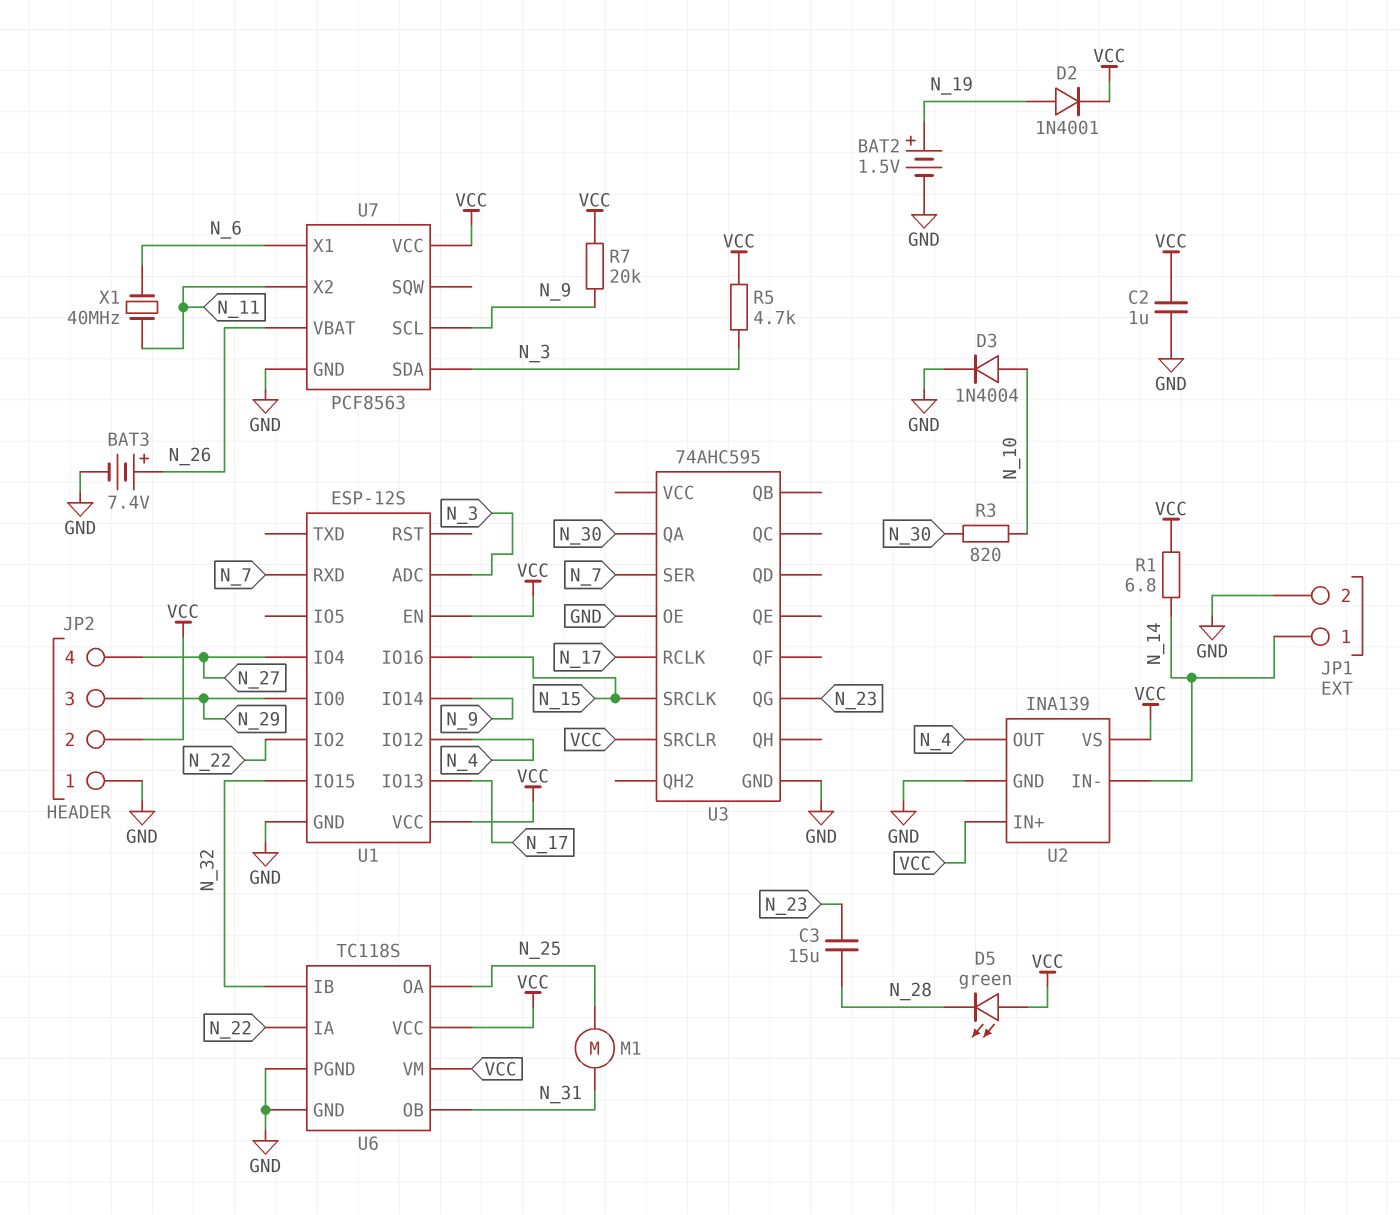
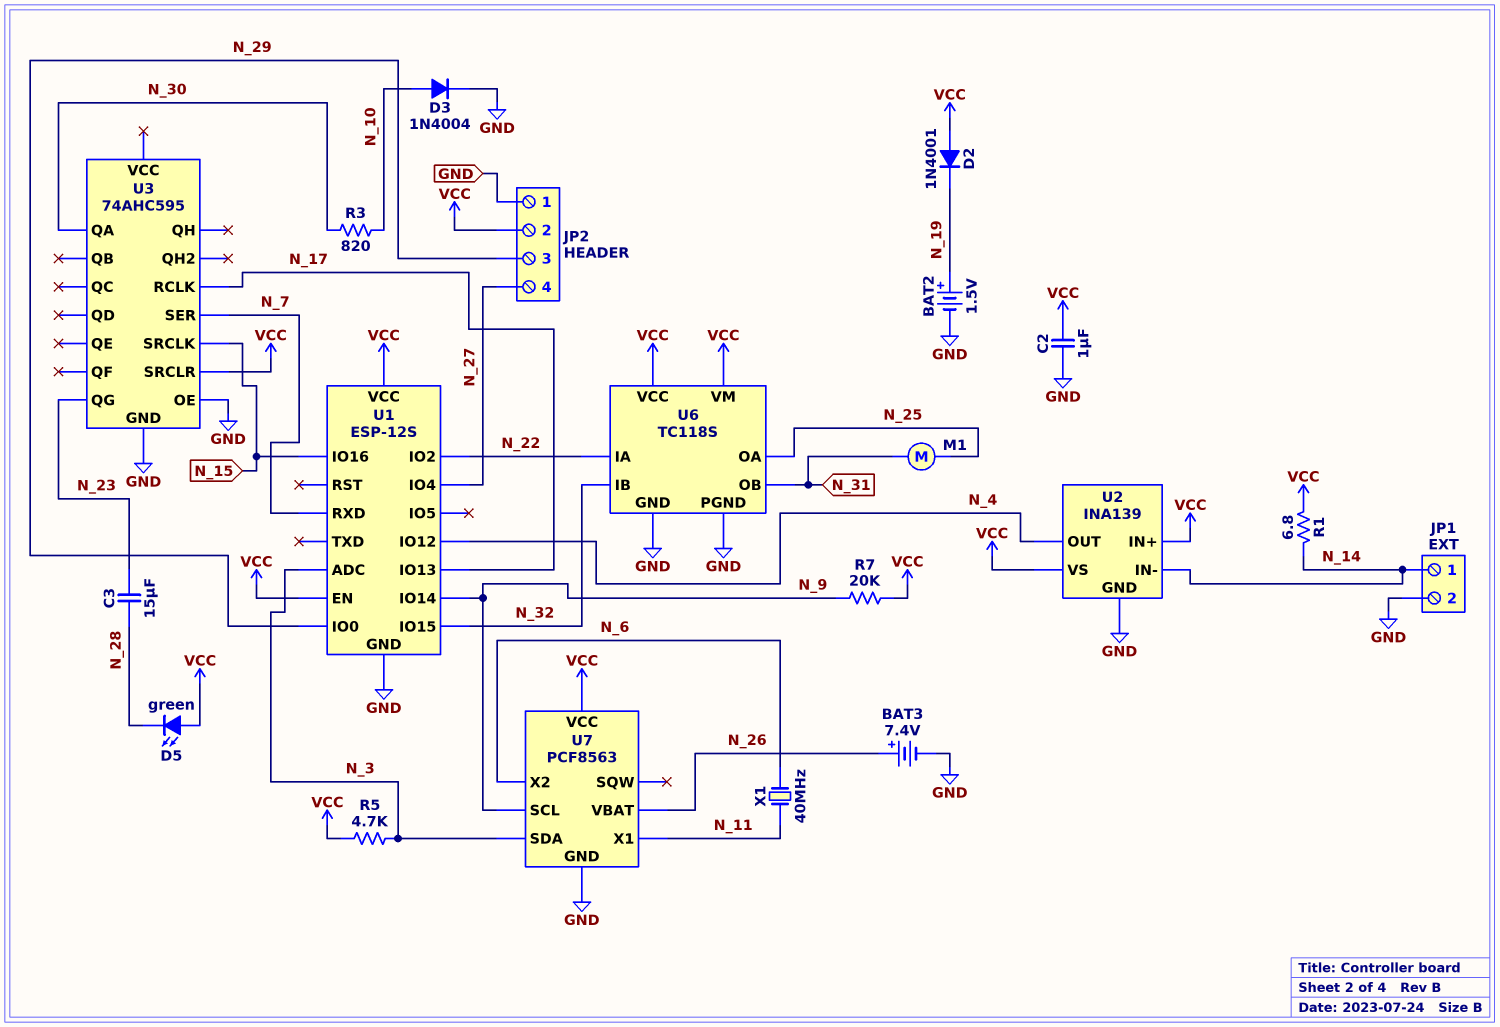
D2: diode 1N4001 (A N_19, K VCC) -> diode 1N4001 (A VCC, K N_19)
U7 pin X1: N_6 -> N_11
U7 pin X2: N_11 -> N_6

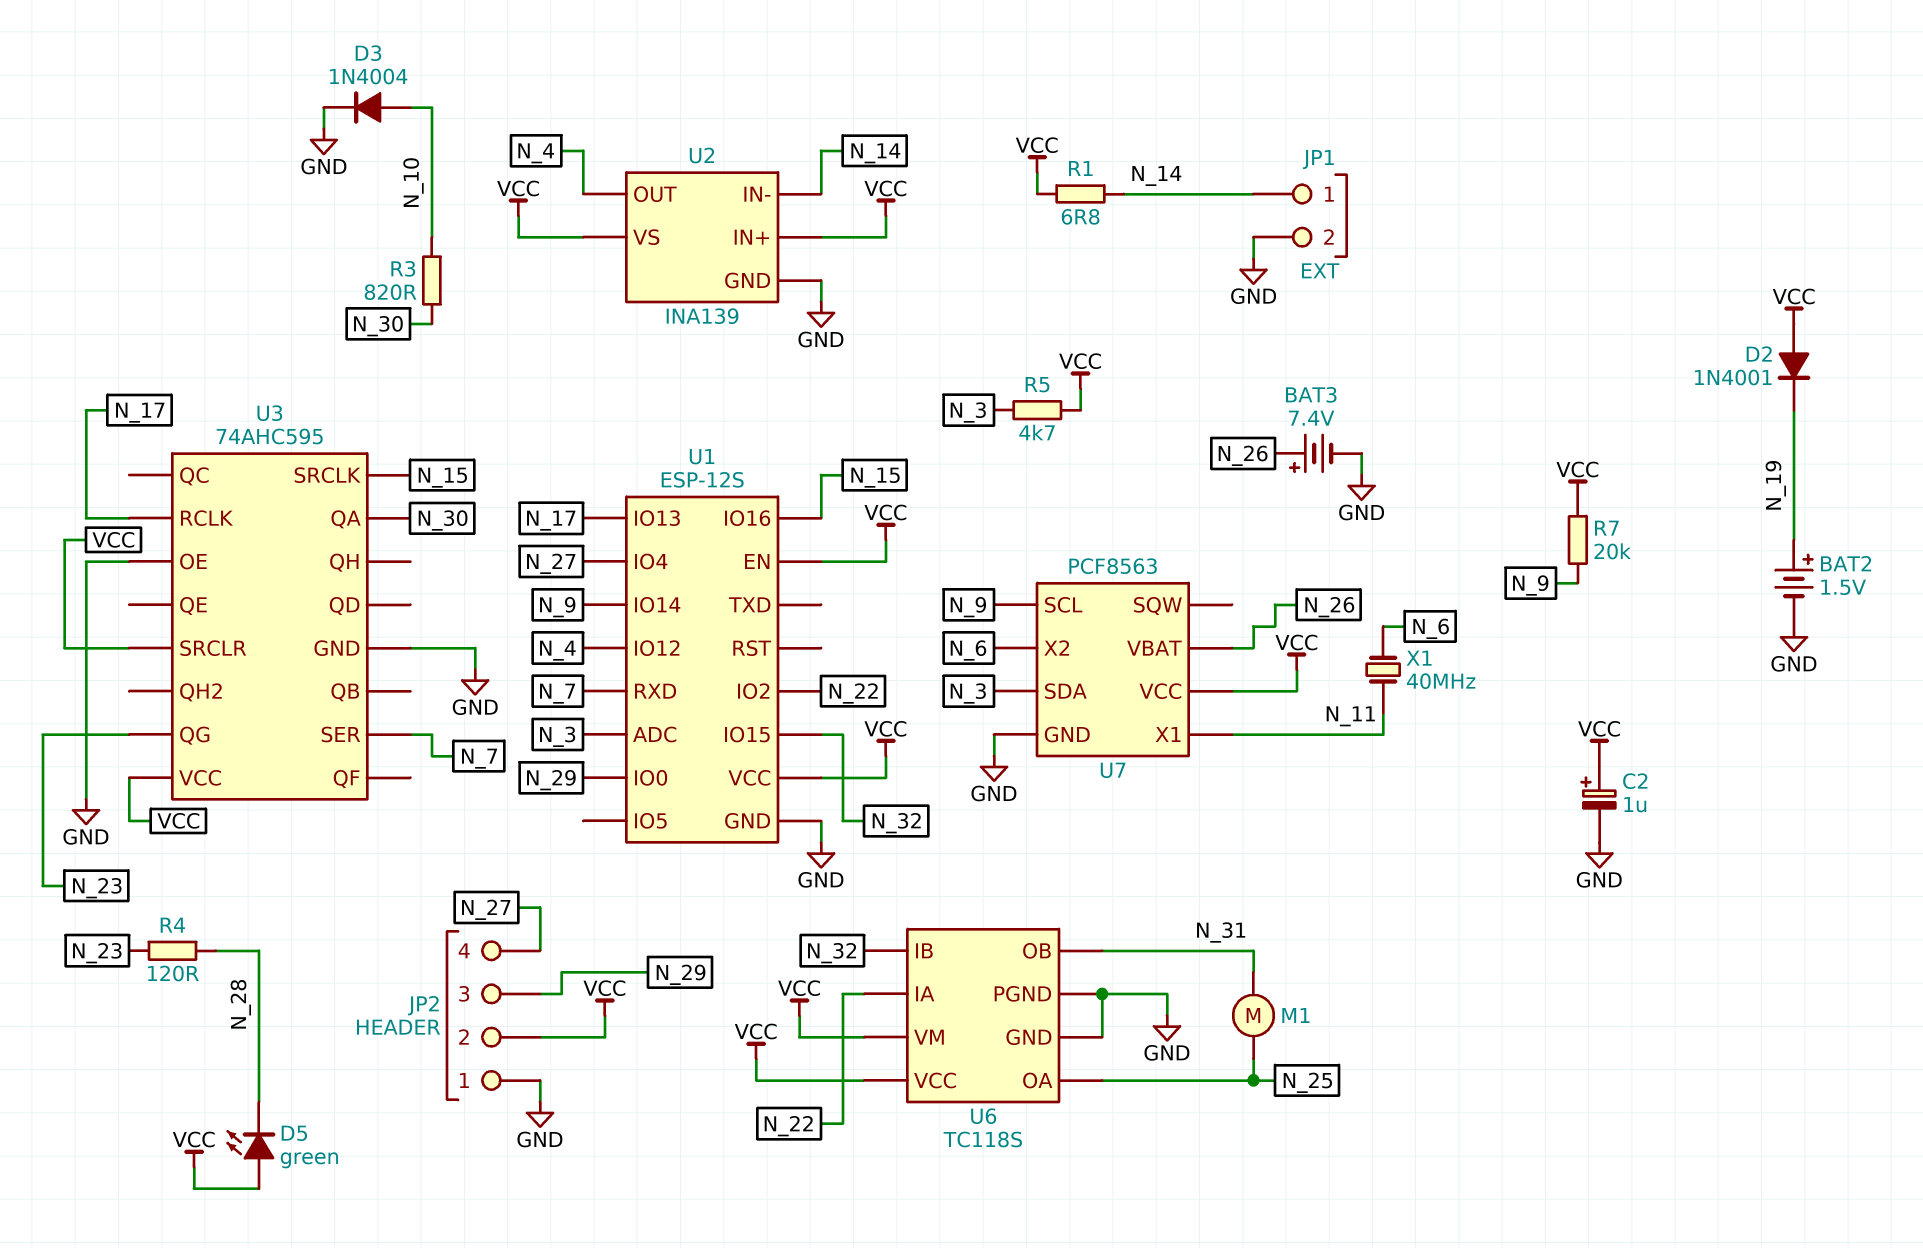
C2: 1uF (GND, VCC) -> 1uF (plus VCC, minus GND)
C3: 15uF (N_23, N_28) -> none
R4: none -> 120 (N_23, N_28)
U3 pin VCC: none -> VCC

